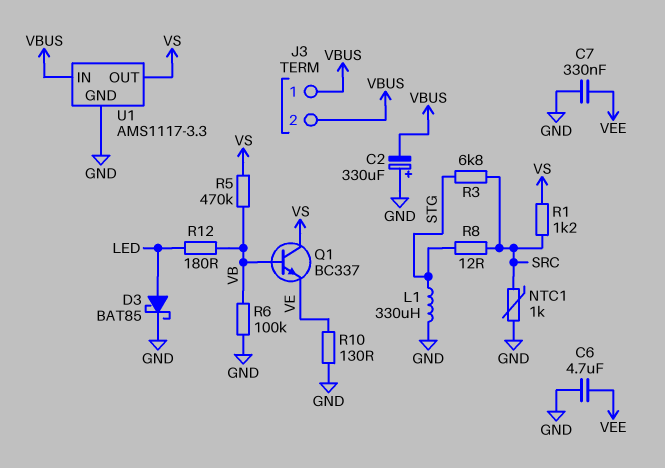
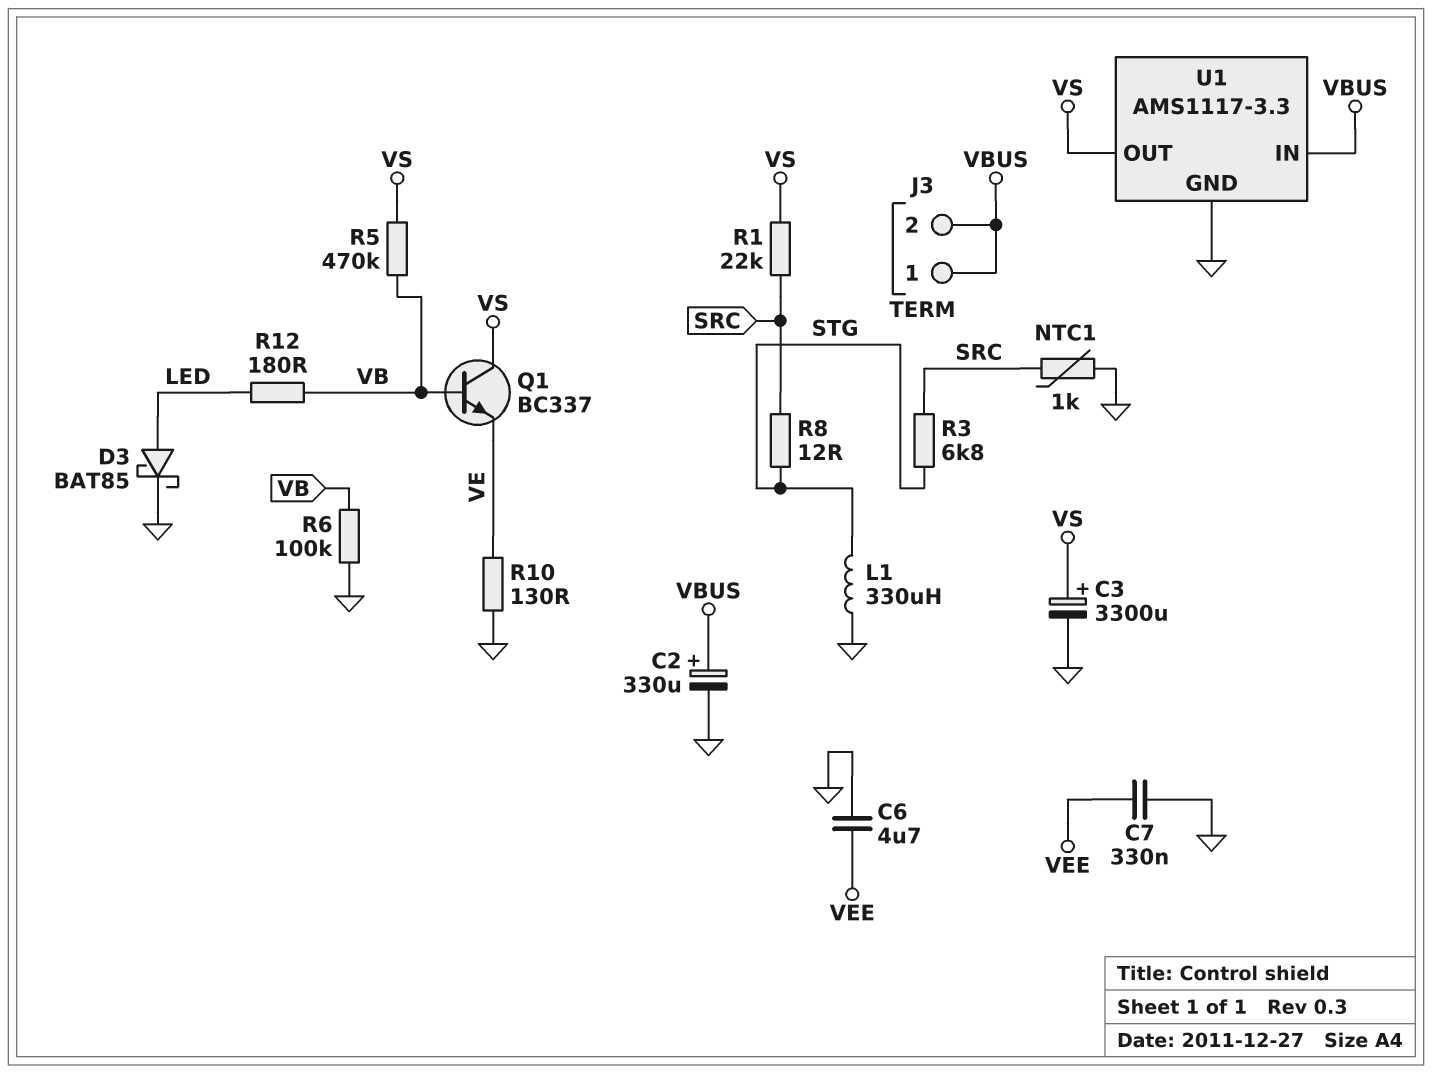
C2: 330uF (plus GND, minus VBUS) -> 330uF (plus VBUS, minus GND)
C3: none -> 3300uF (plus VS, minus GND)
R1: 1.2k (SRC, VS) -> 22k (SRC, VS)

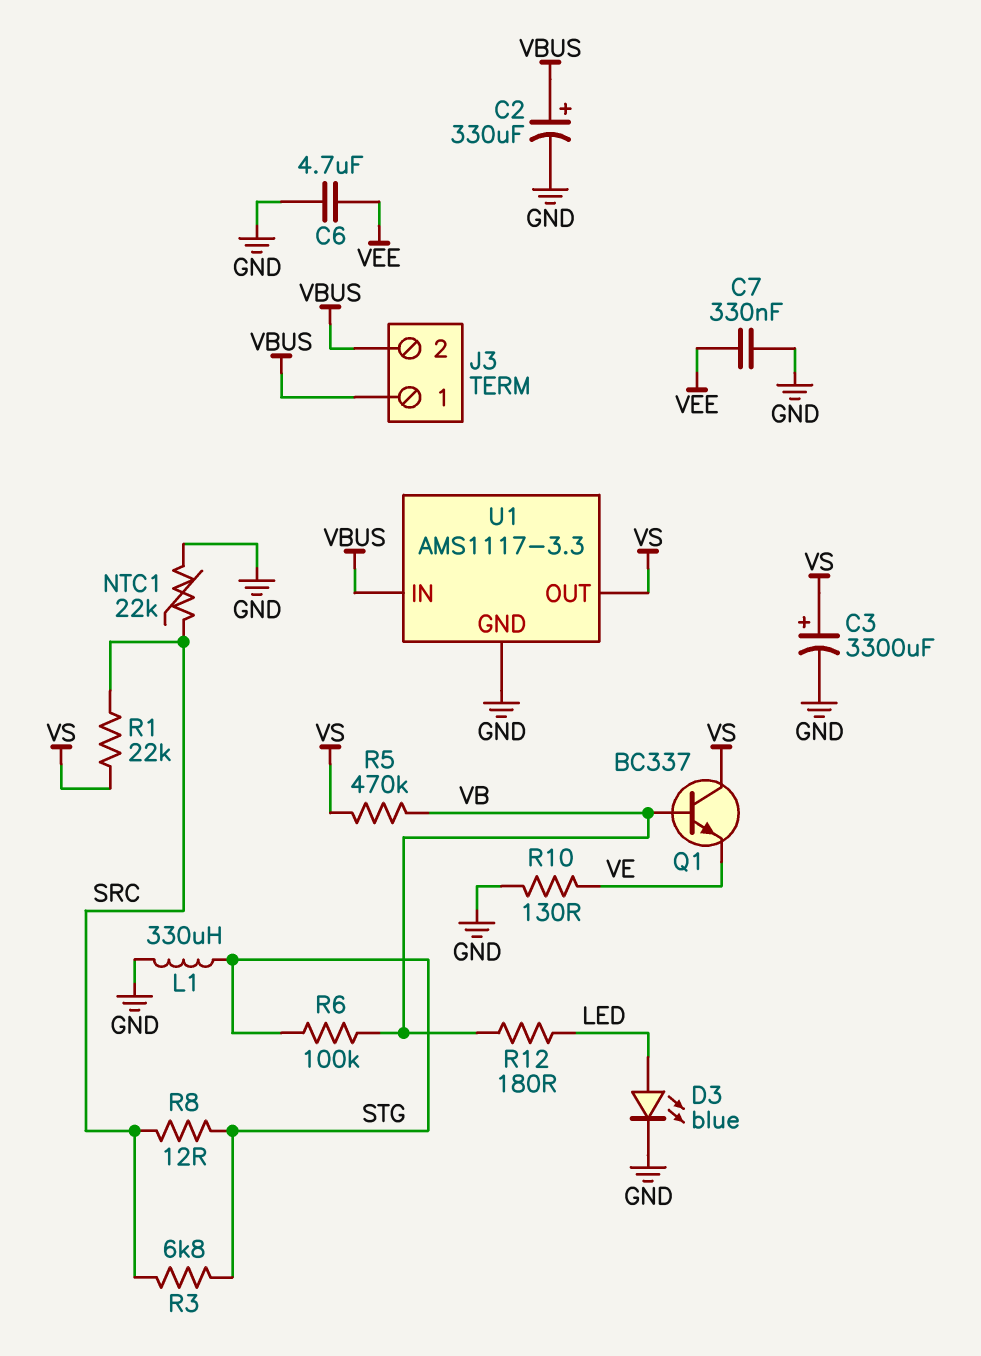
D3: schottky BAT85 (A LED, K GND) -> LED blue (A LED, K GND)
NTC1: 1k (GND, SRC) -> 22k (GND, SRC)
R6: 100k (GND, VB) -> 100k (STG, VB)

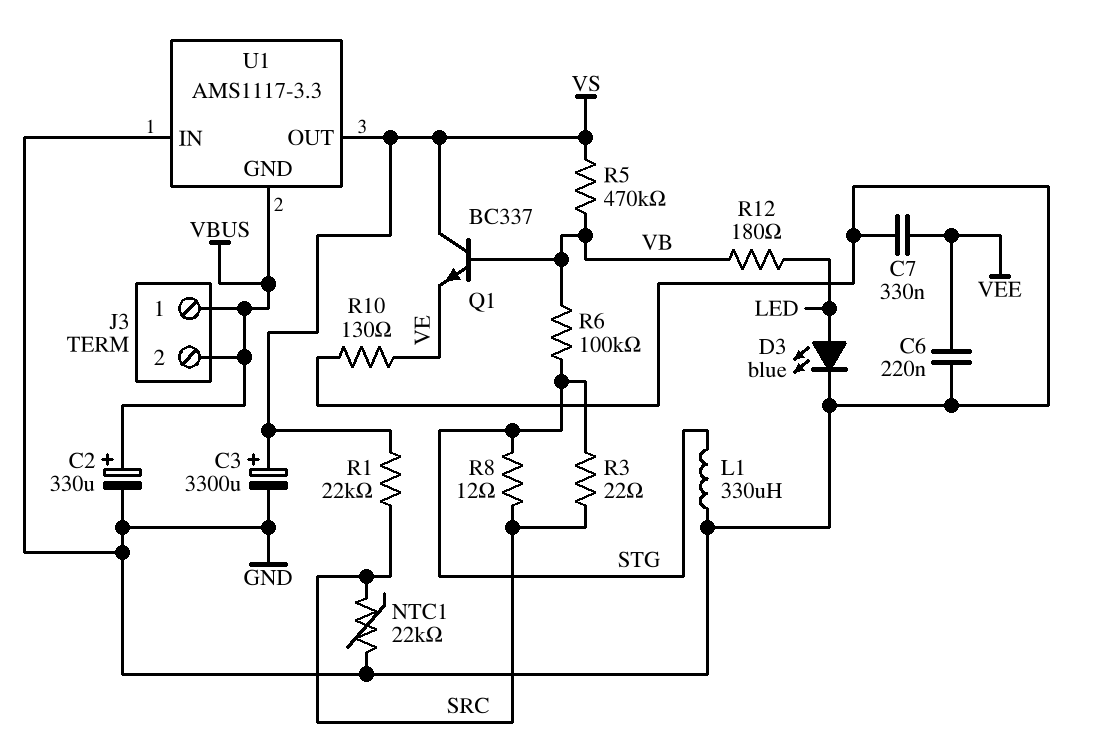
C6: 4.7uF (GND, VEE) -> 220nF (GND, VEE)
R3: 6.8k (SRC, STG) -> 22 (SRC, STG)
U1 pin GND: GND -> VBUS
U1 pin IN: VBUS -> GND

